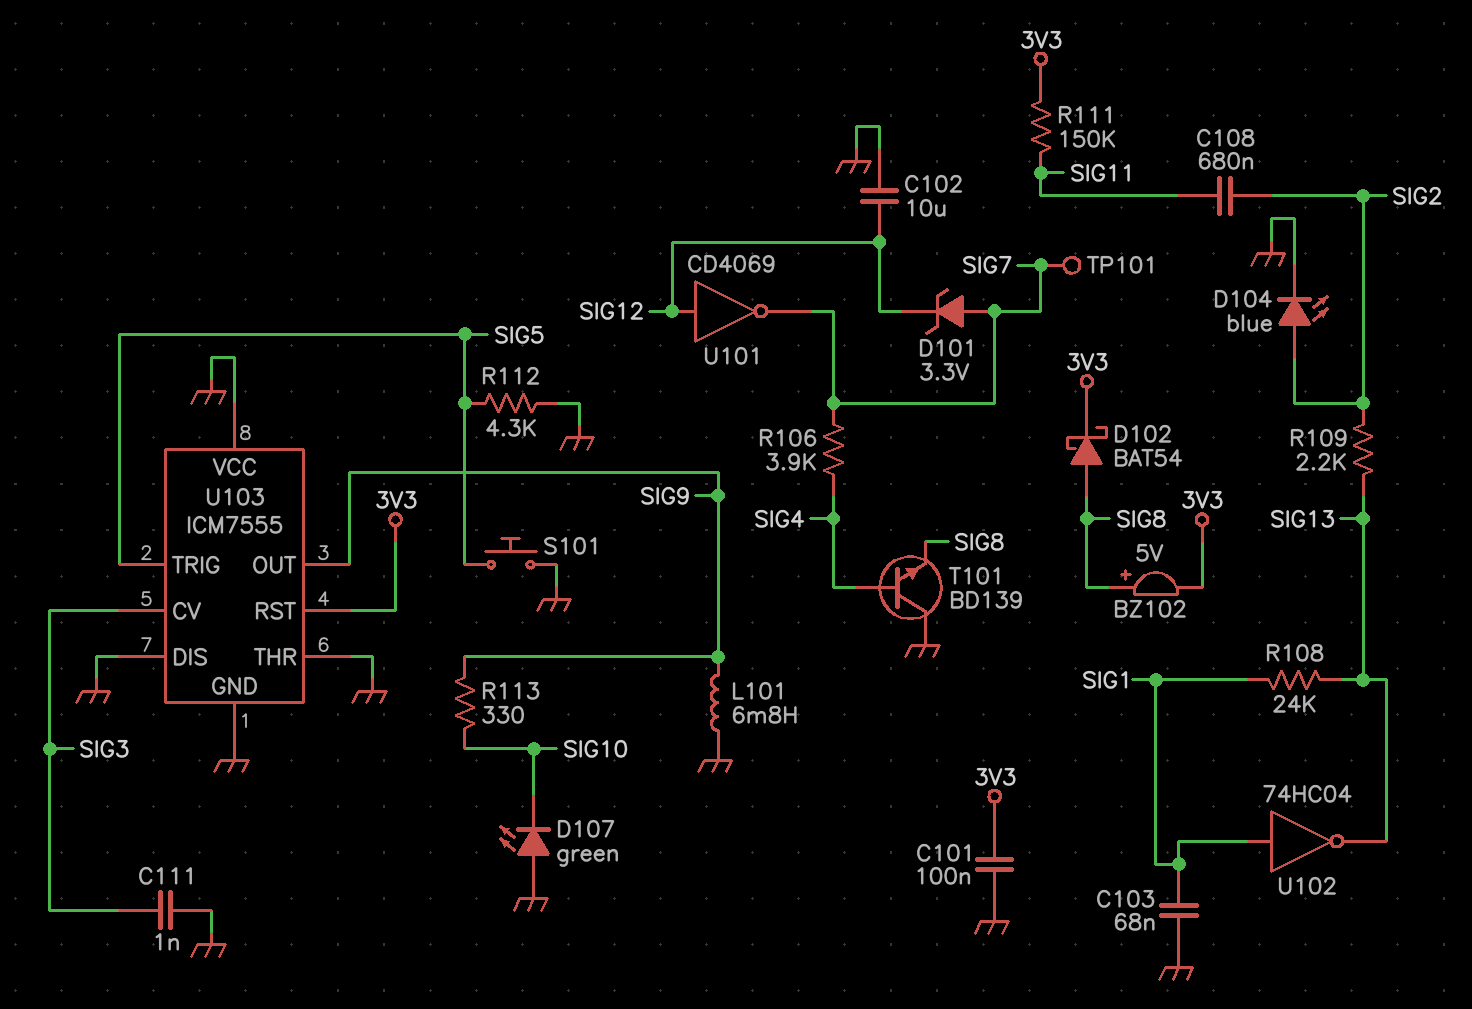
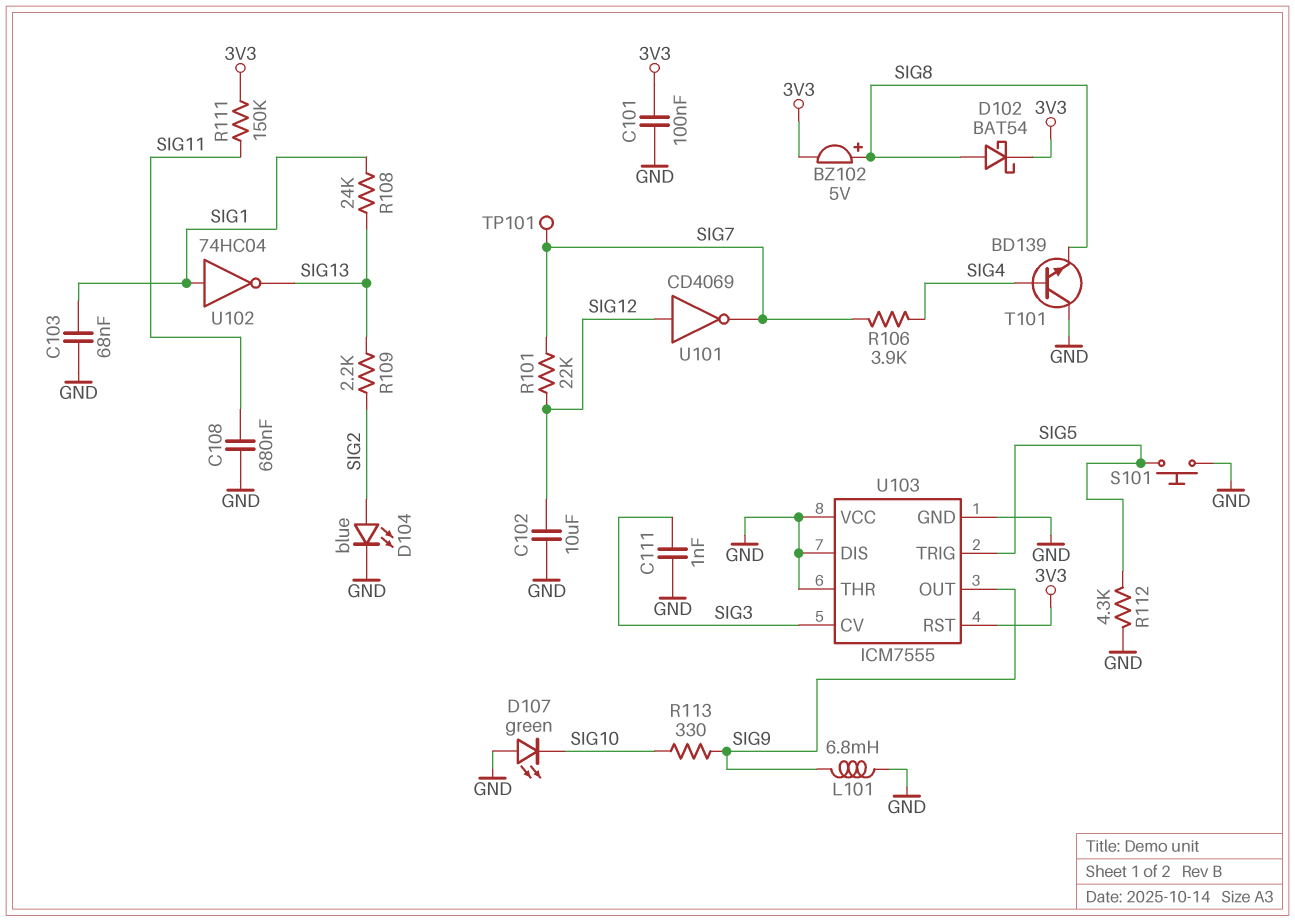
C108: 680nF (SIG2, SIG11) -> 680nF (GND, SIG11)
D101: zener 3.3V (A SIG7, K SIG12) -> none
R101: none -> 22k (SIG7, SIG12)

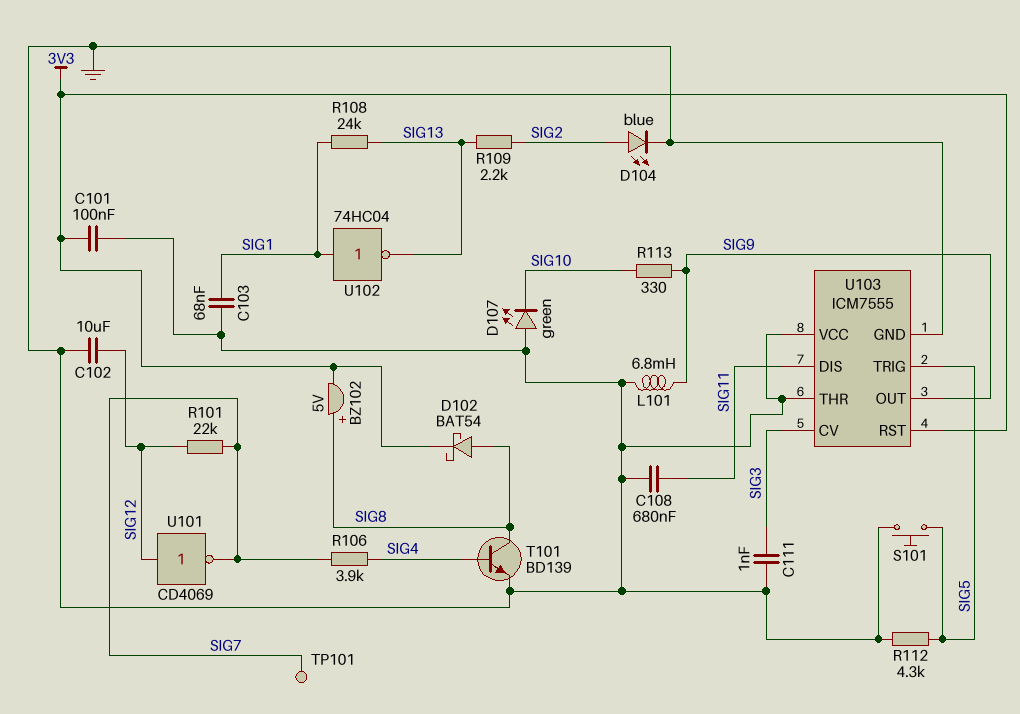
R111: 150k (3V3, SIG11) -> none
T101: NPN BD139 (B SIG4, C GND, E SIG8) -> NPN BD139 (B SIG4, C SIG8, E GND)
U103 pin DIS: GND -> SIG11

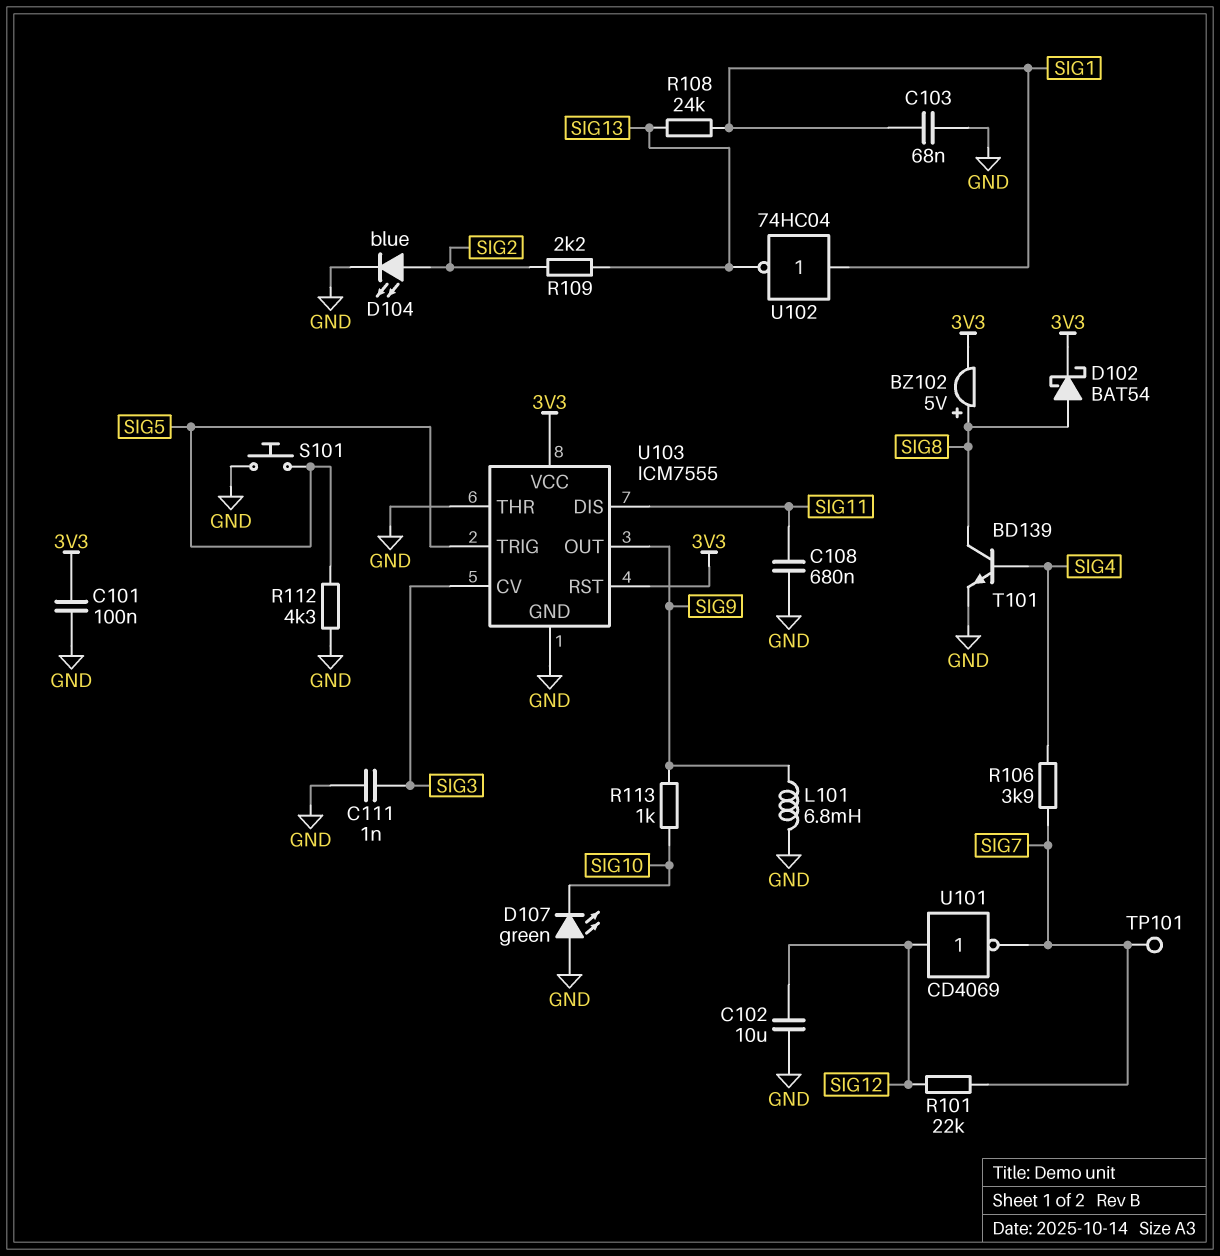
R113: 330 (SIG9, SIG10) -> 1k (SIG9, SIG10)
U103 pin VCC: GND -> 3V3

